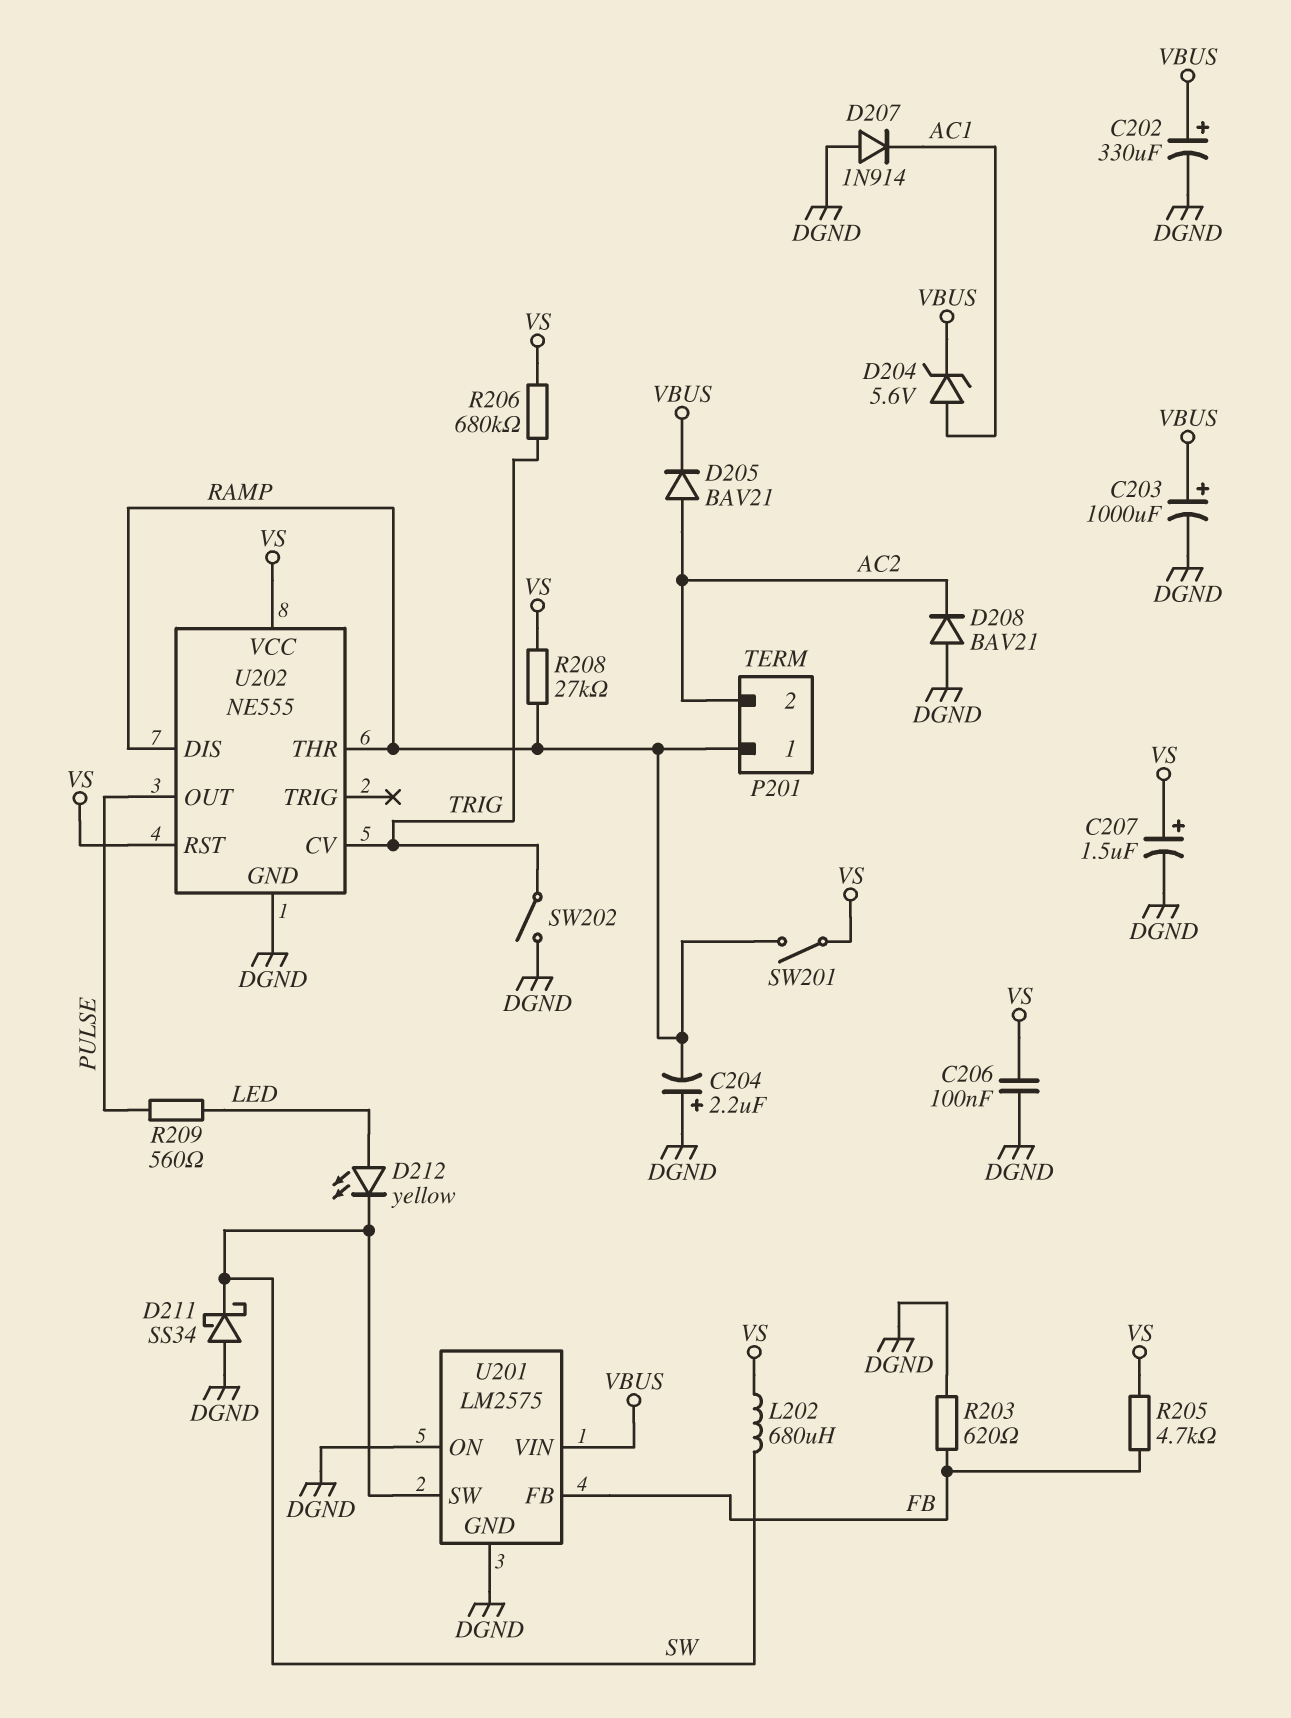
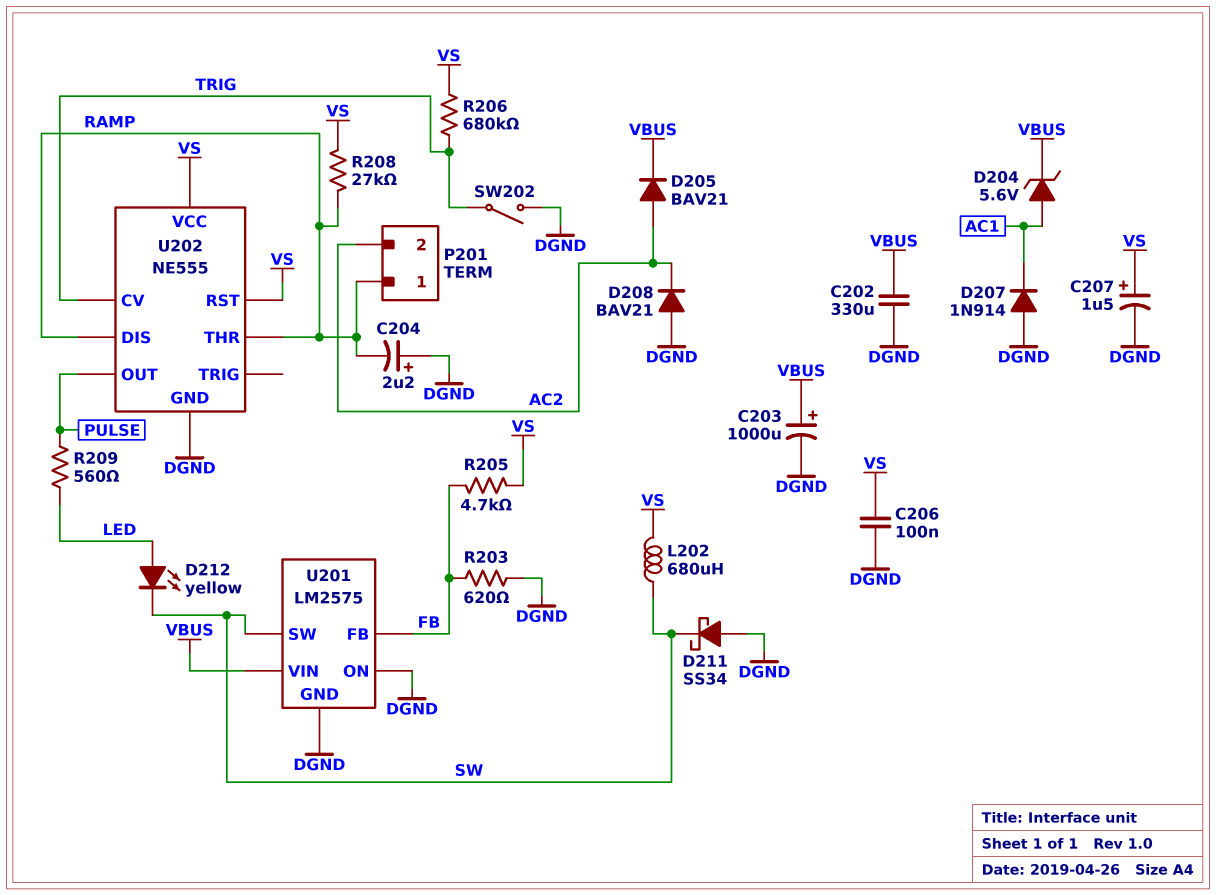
C202: 330uF (plus VBUS, minus DGND) -> 330uF (DGND, VBUS)
SW201: switch (RAMP, VS) -> none

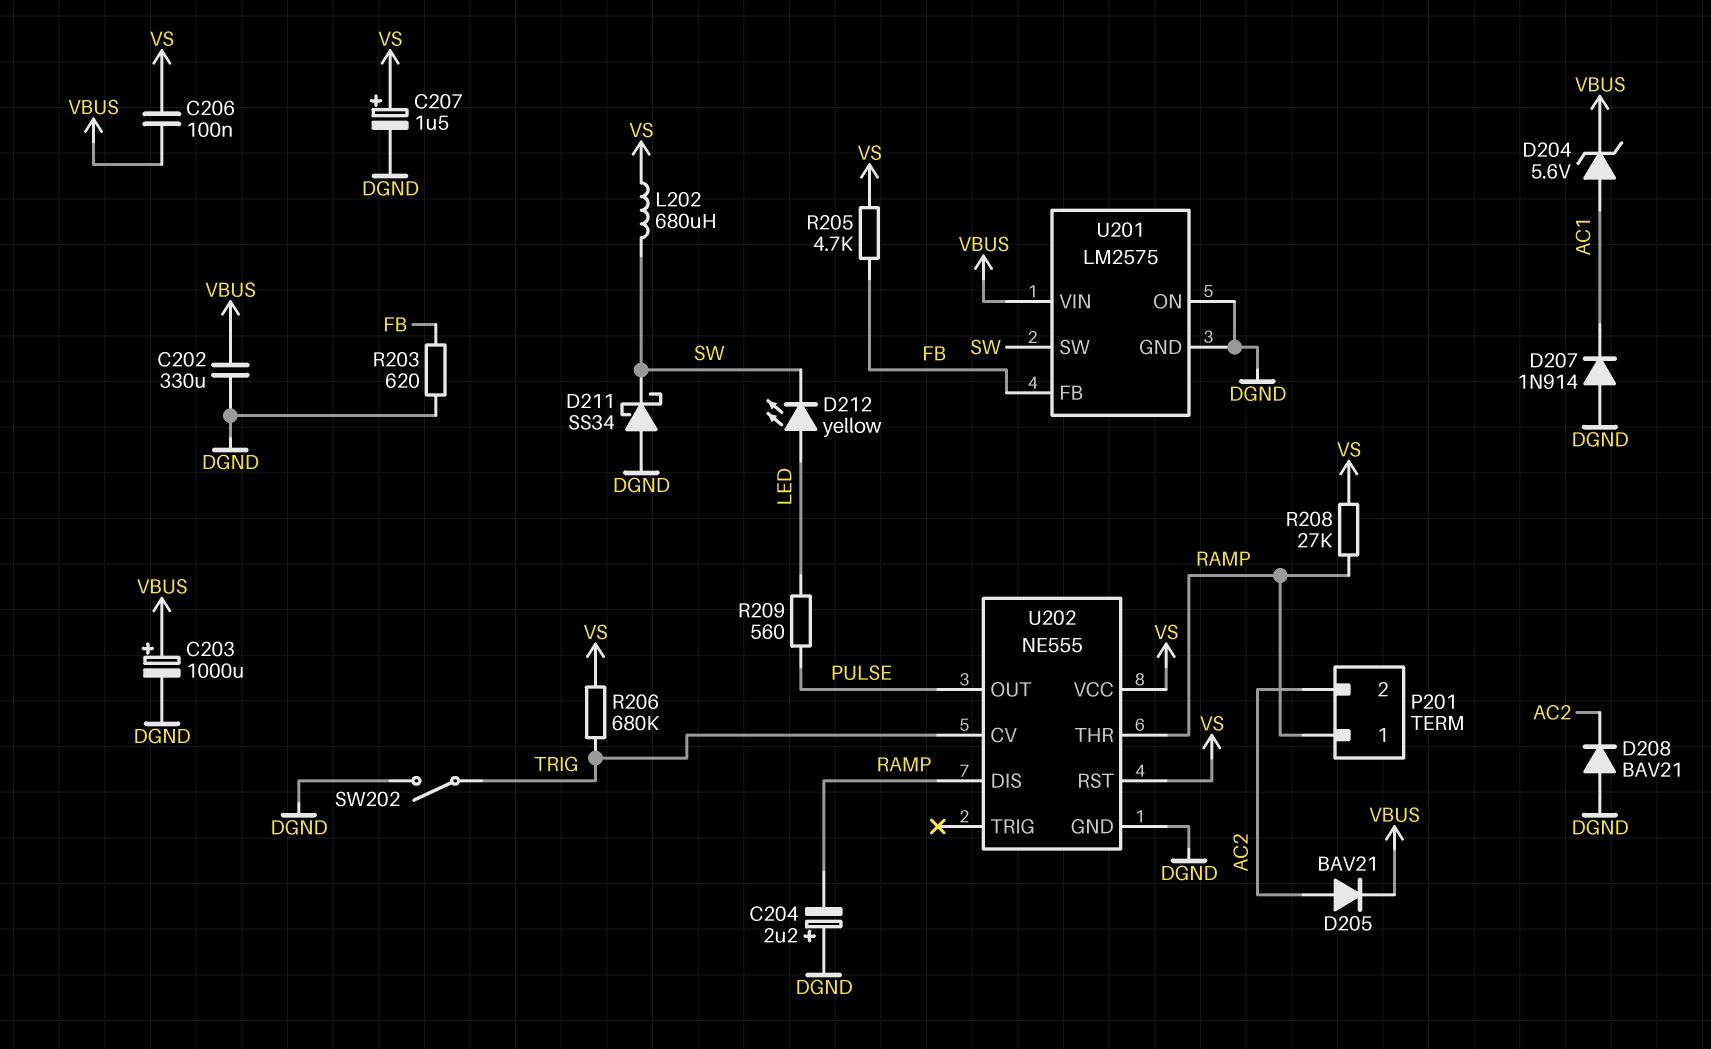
C206: 100nF (DGND, VS) -> 100nF (VBUS, VS)

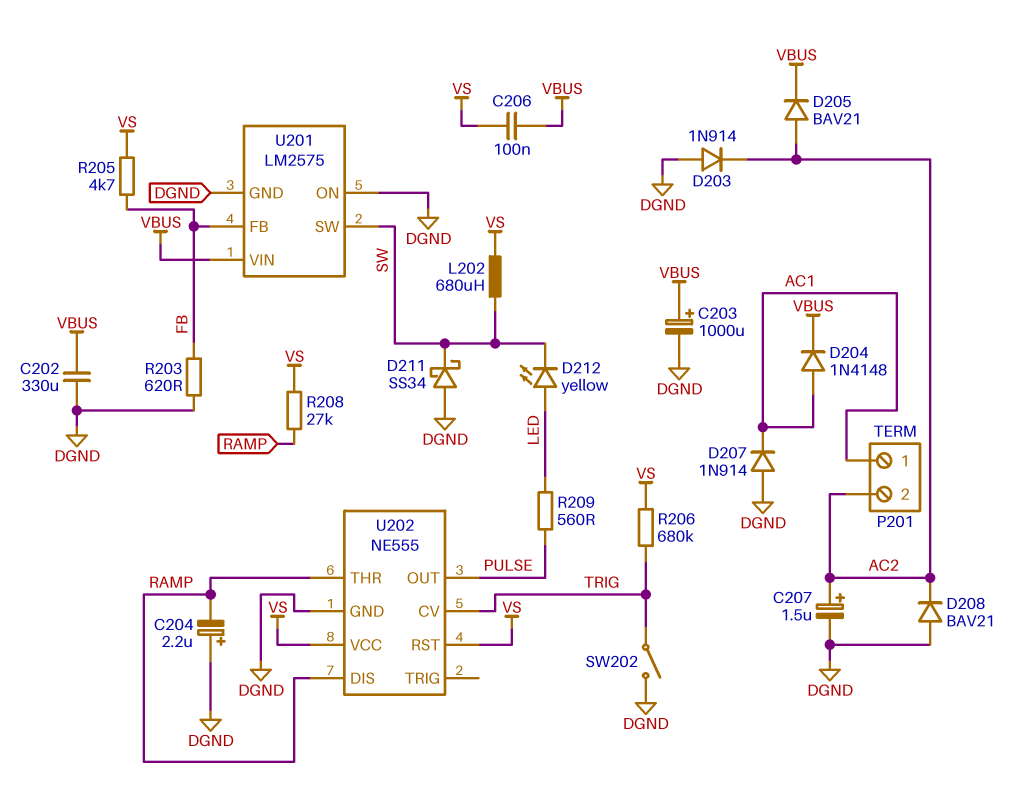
C207: 1.5uF (plus VS, minus DGND) -> 1.5uF (plus AC2, minus DGND)
D203: none -> diode 1N914 (A DGND, K AC2)
D204: zener 5.6V (A AC1, K VBUS) -> diode 1N4148 (A AC1, K VBUS)
P201 pin 1: RAMP -> AC1

